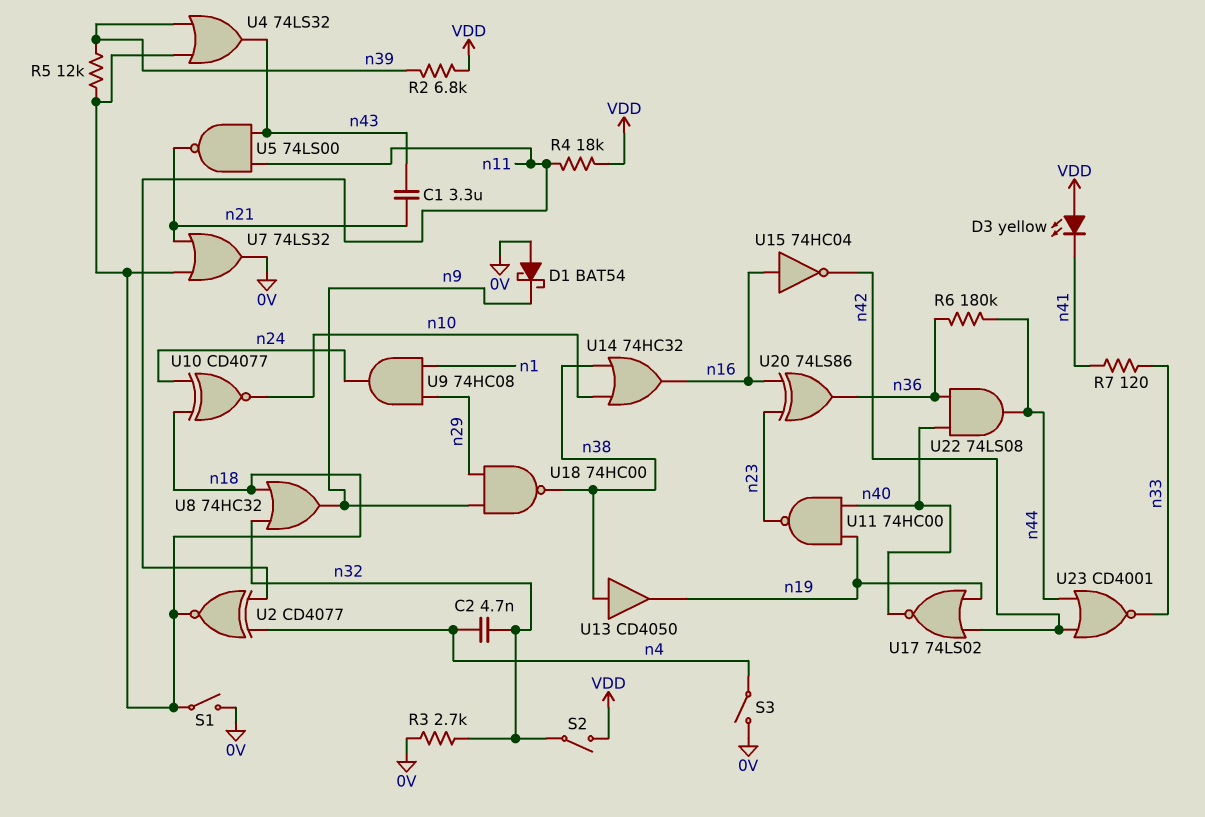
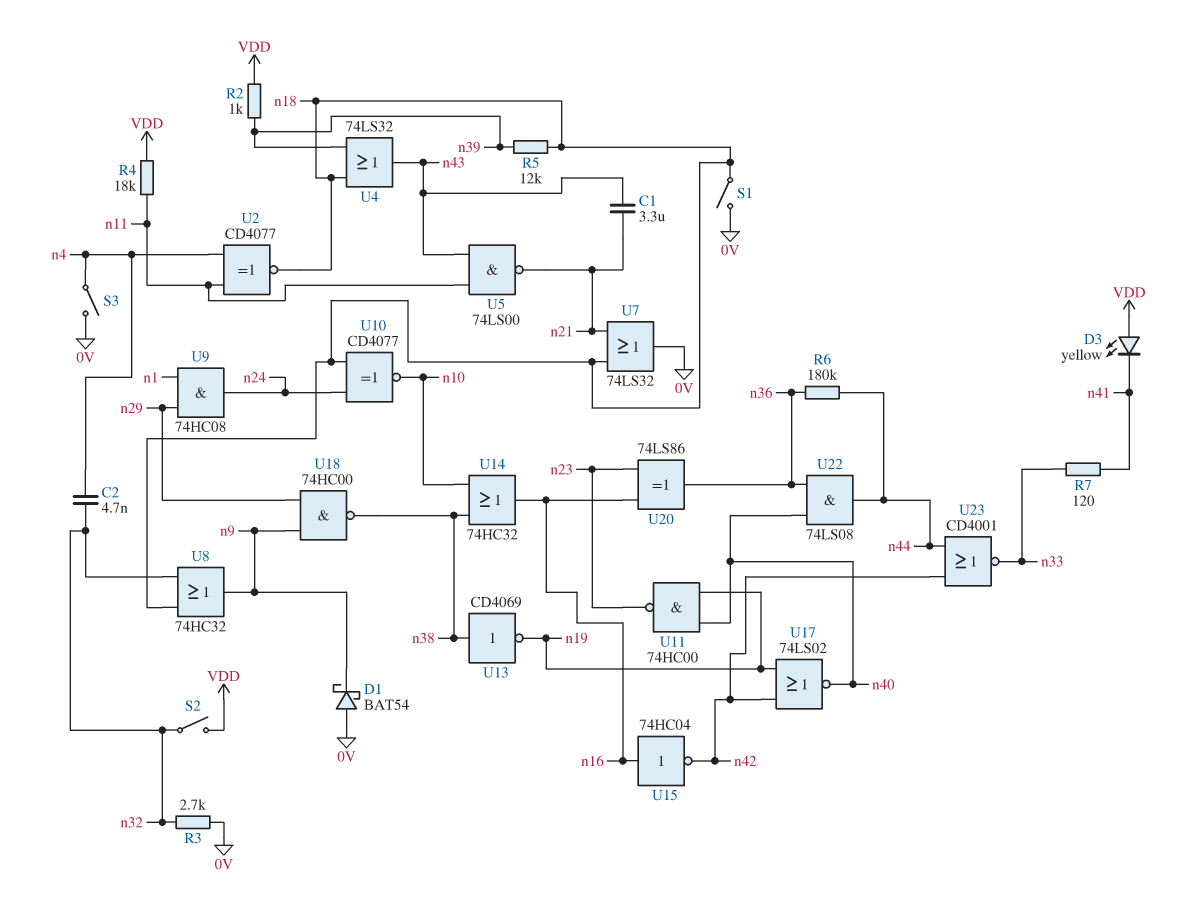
R2: 6.8k (VDD, n39) -> 1k (VDD, n39)
U13: buffer CD4050 (in n38, out n19) -> NOT CD4069 (in n38, out n19)

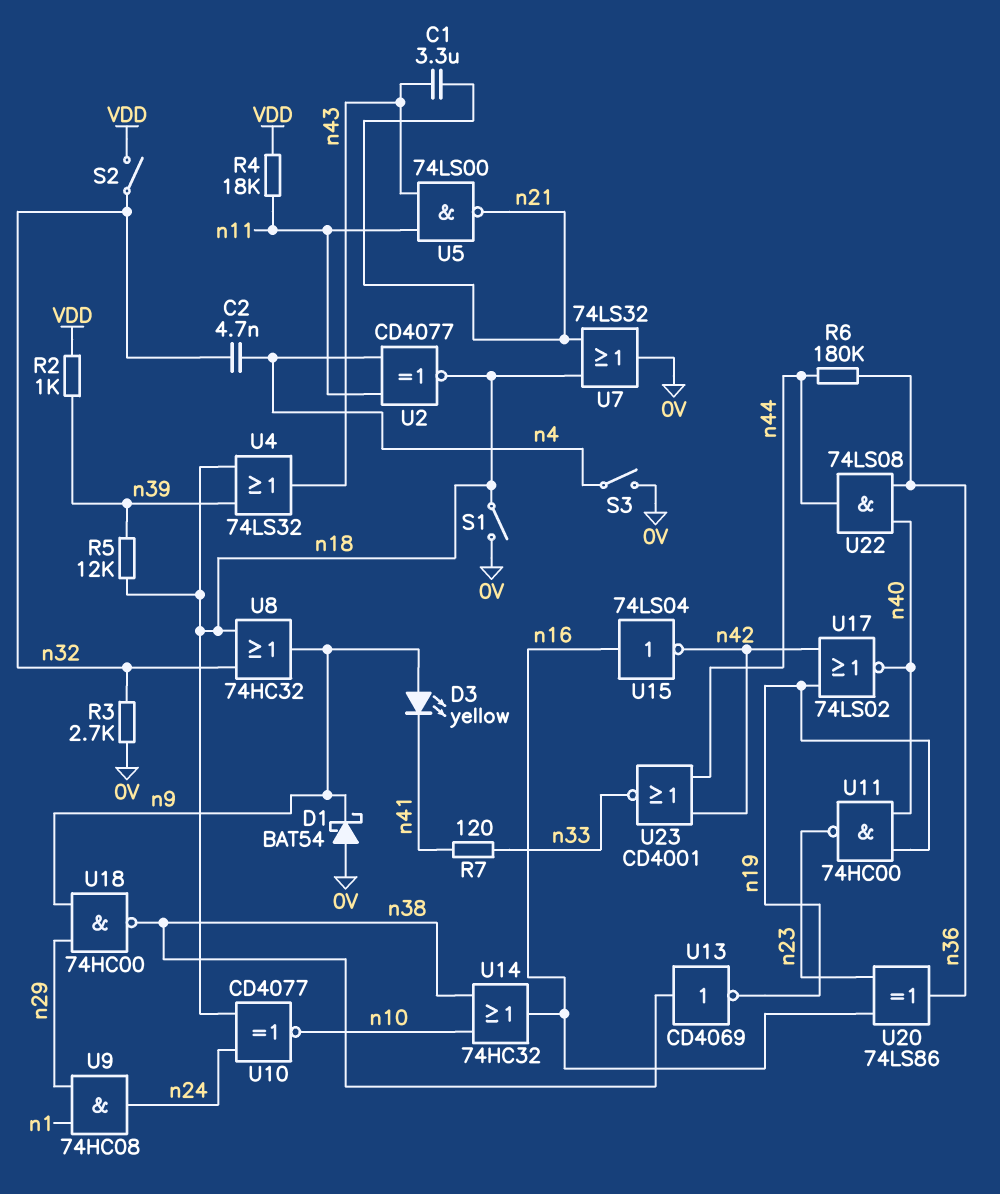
D3: LED yellow (A VDD, K n41) -> LED yellow (A n9, K n41)
U15: NOT 74HC04 (in n16, out n42) -> NOT 74LS04 (in n16, out n42)

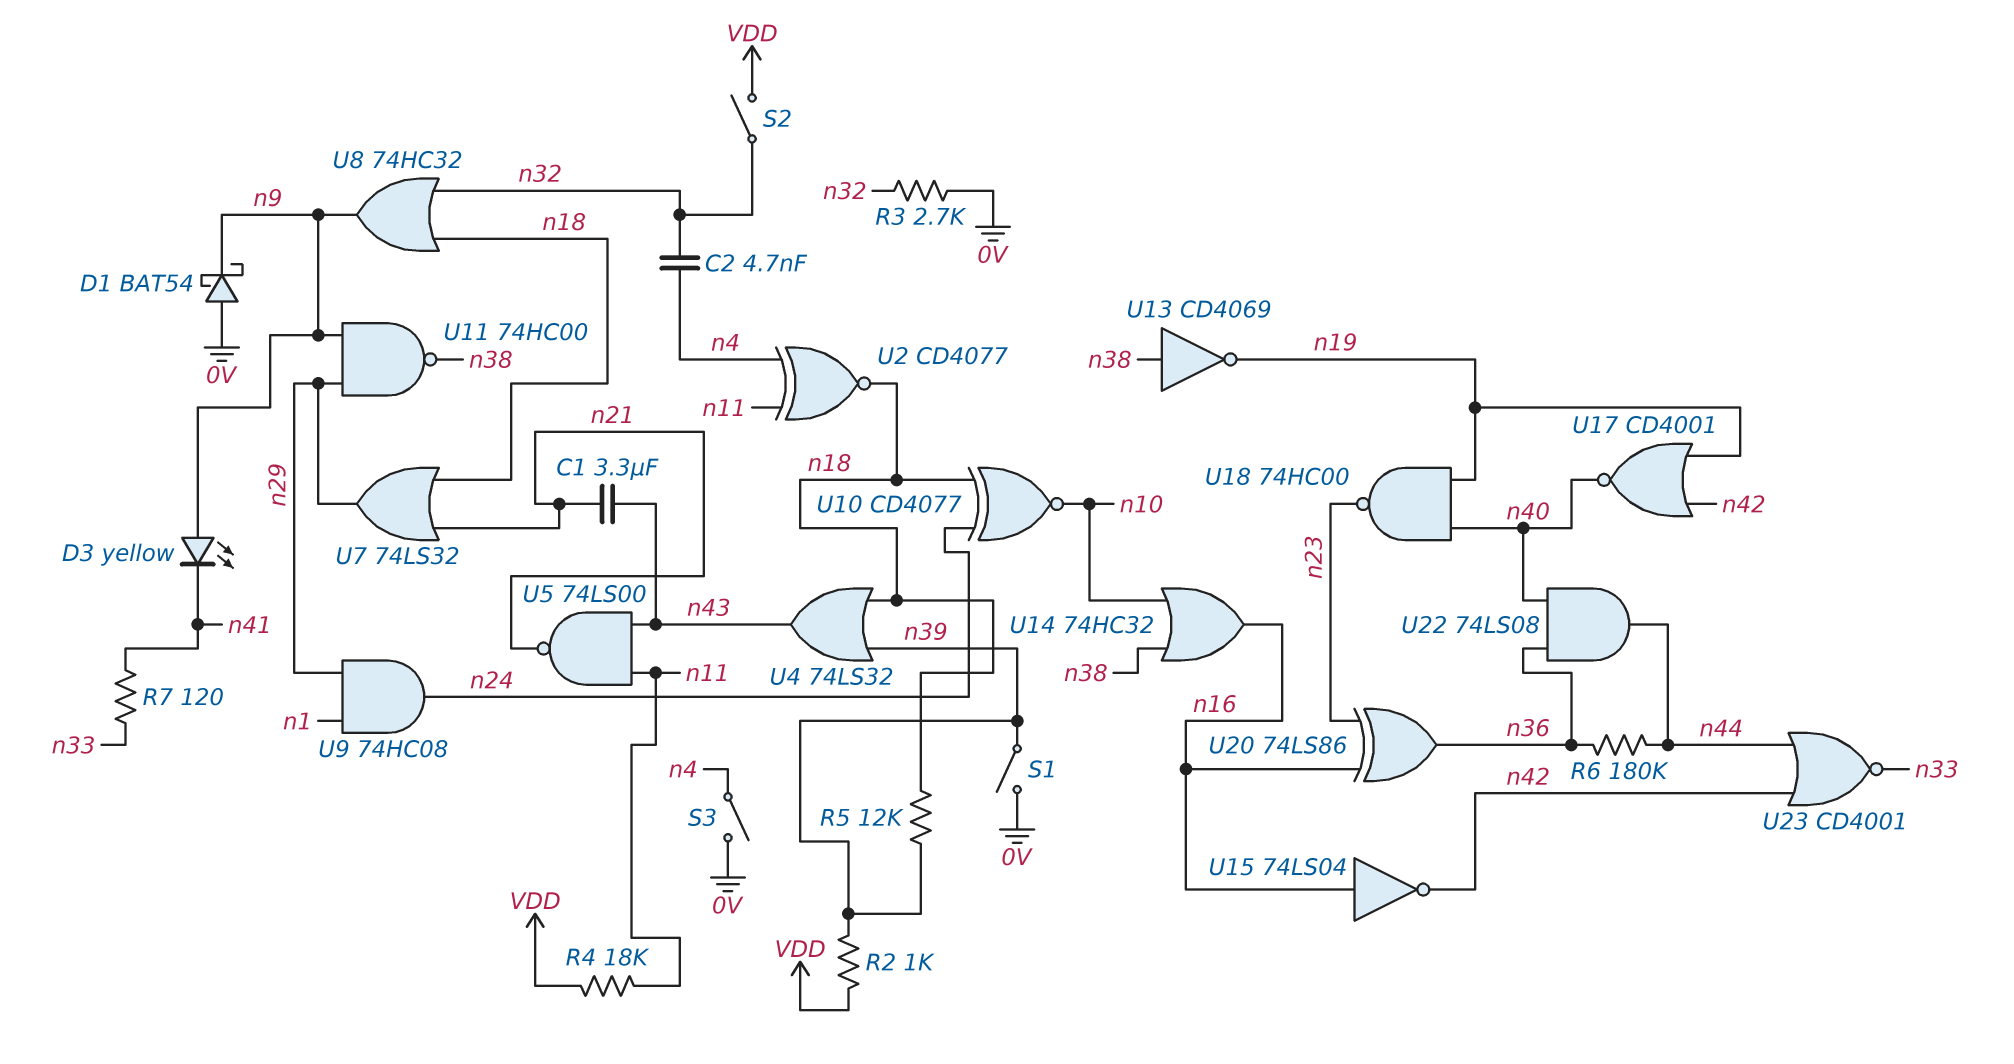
S1: switch (0V, n18) -> switch (0V, n39)
U7: OR 74LS32 (in n18, in n21, out 0V) -> OR 74LS32 (in n18, in n21, out n29)
U11: NAND 74HC00 (in n19, in n40, out n23) -> NAND 74HC00 (in n9, in n29, out n38)
U17: NOR 74LS02 (in n19, in n42, out n40) -> NOR CD4001 (in n19, in n42, out n40)
U18: NAND 74HC00 (in n9, in n29, out n38) -> NAND 74HC00 (in n19, in n40, out n23)

